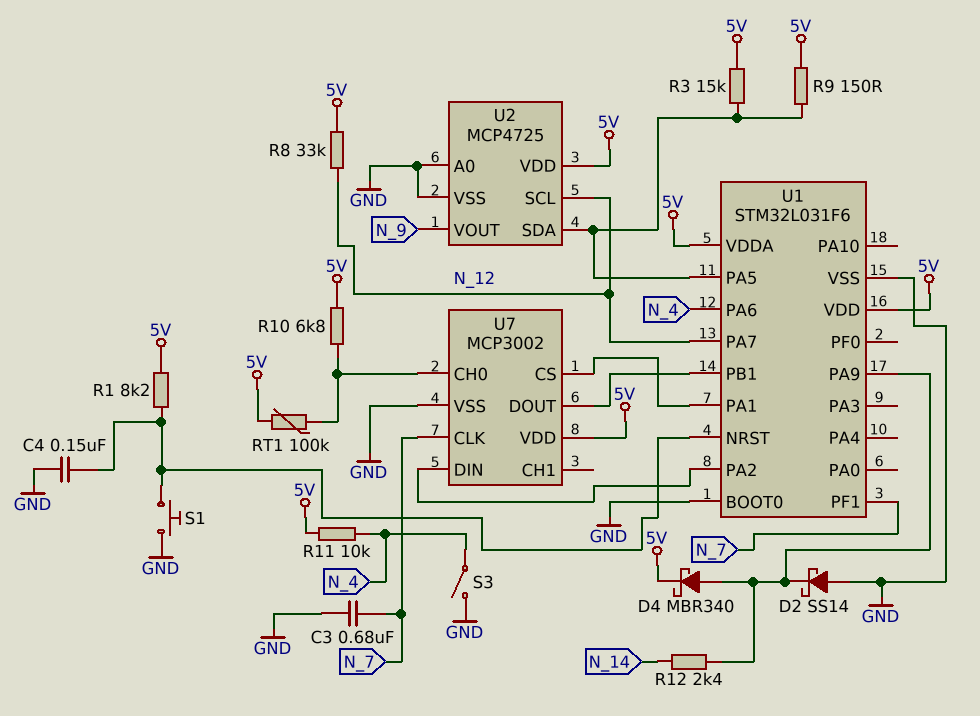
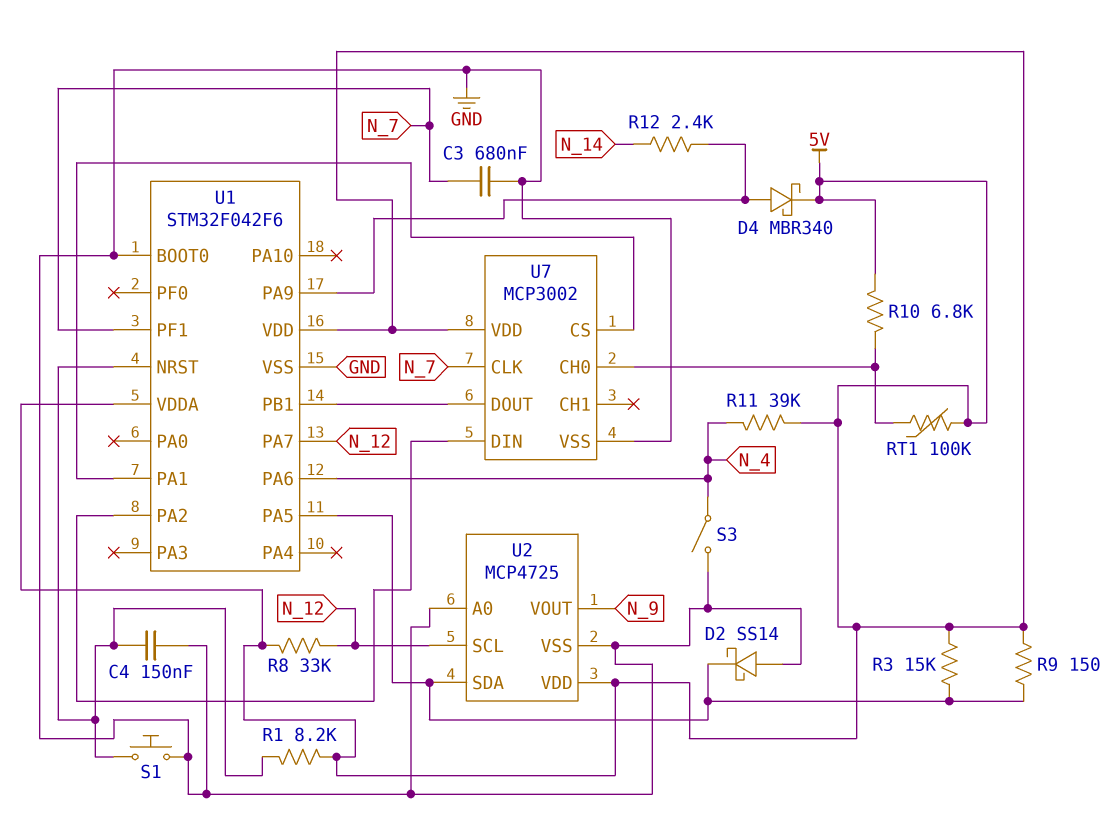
D2: schottky SS14 (A GND, K U1/PA9) -> schottky SS14 (A GND, K U1/PA5)
R11: 10k (5V, N_4) -> 39k (5V, N_4)
U1: STM32L031F6 -> STM32F042F6

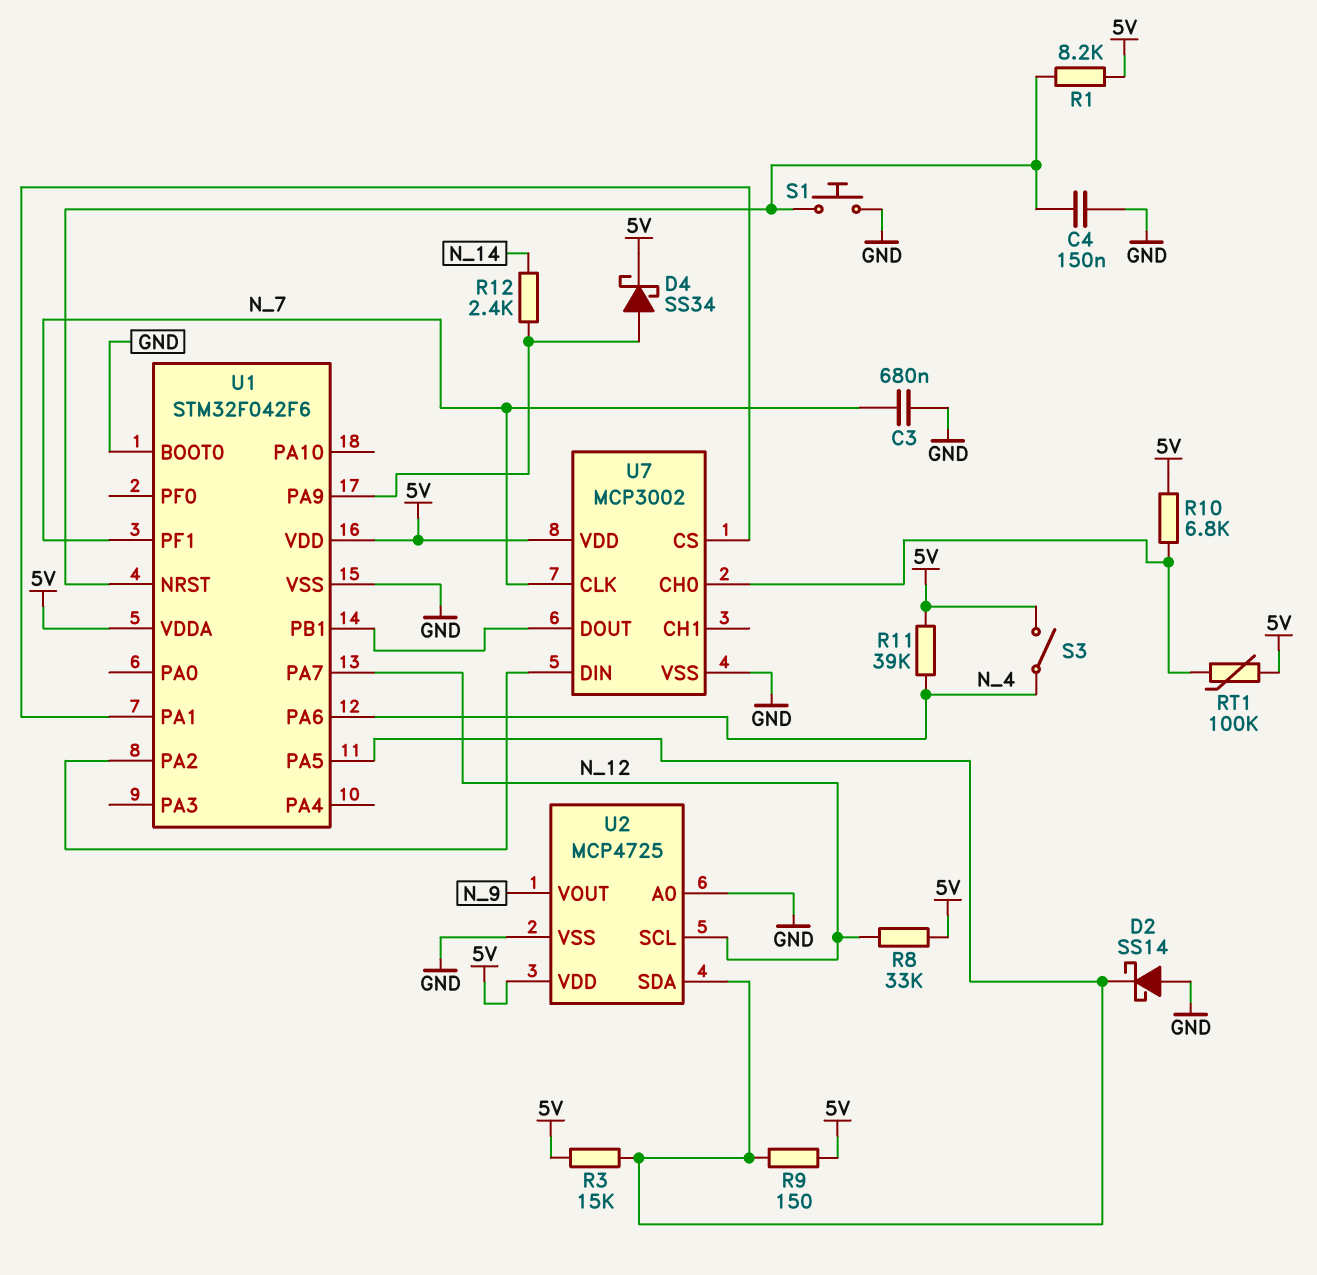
D4: schottky MBR340 (A U1/PA9, K 5V) -> schottky SS34 (A U1/PA9, K 5V)
S3: switch (GND, N_4) -> switch (5V, N_4)

